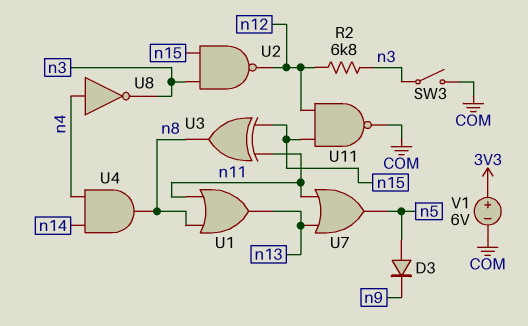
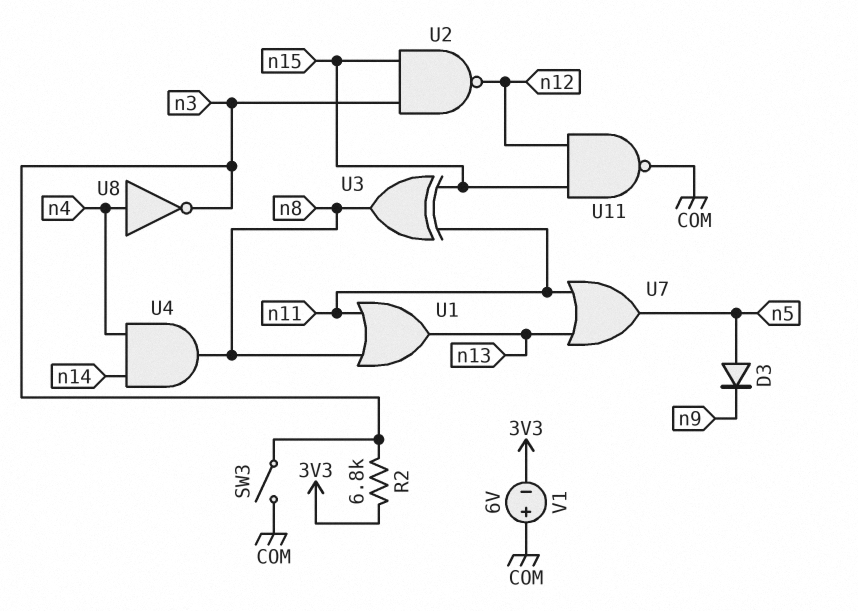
R2: 6.8k (n3, n12) -> 6.8k (3V3, n3)
V1: 6V (plus 3V3, minus COM) -> 6V (plus COM, minus 3V3)

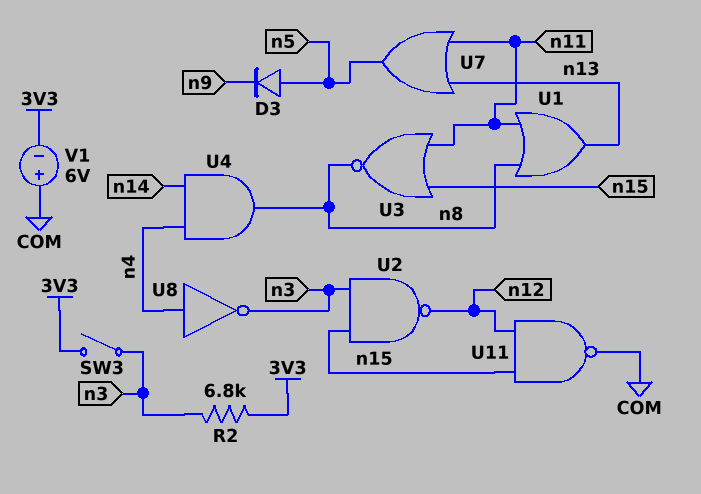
SW3: switch (COM, n3) -> switch (3V3, n3)
U3: XOR (in n11, in n15, out n8) -> NOR (in n11, in n15, out n8)

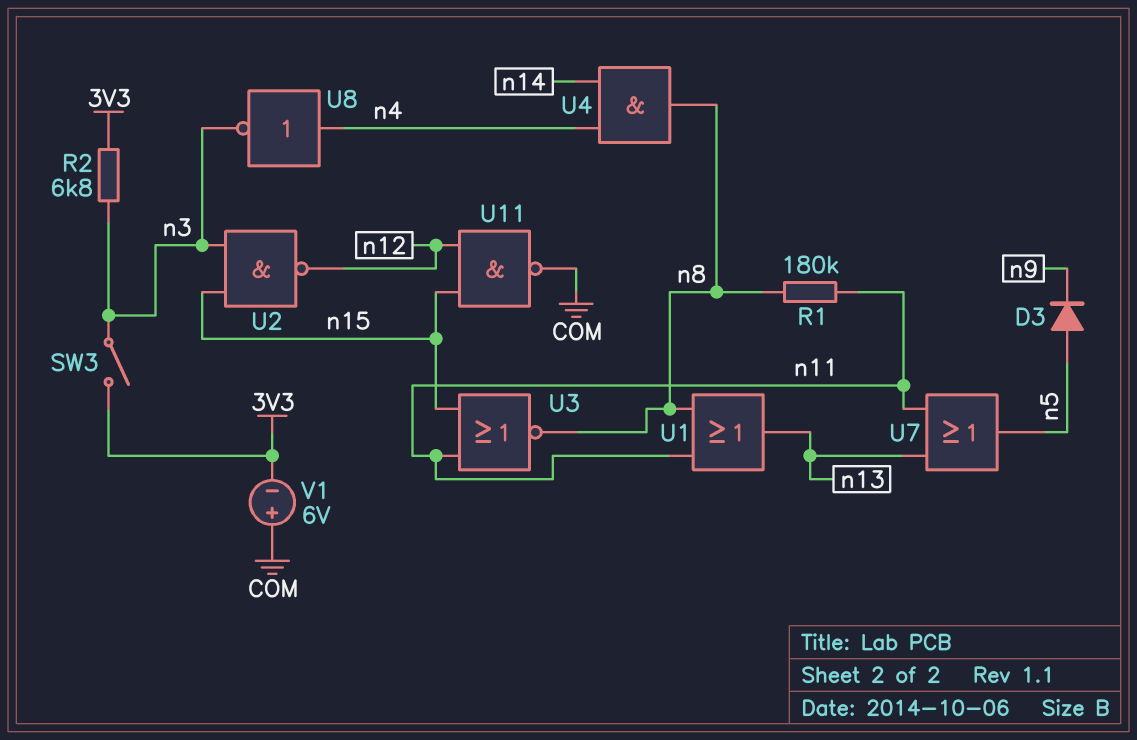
R1: none -> 180k (n8, n11)

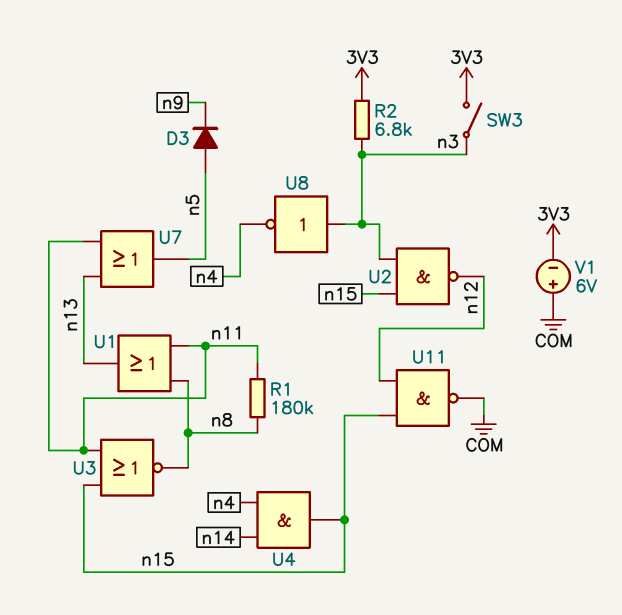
U4: AND (in n4, in n14, out n8) -> AND (in n4, in n14, out n15)
U8: NOT (in n4, out n3) -> NOT (in n3, out n4)

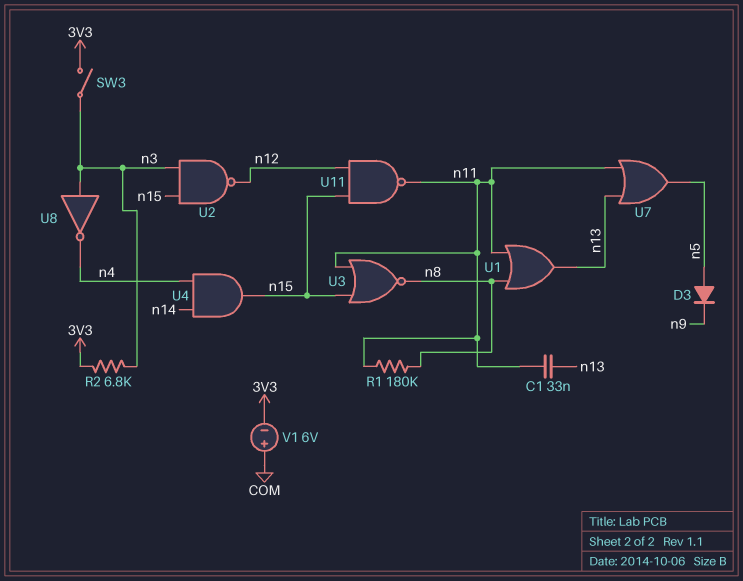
C1: none -> 33nF (n11, n13)
U11: NAND (in n12, in n15, out COM) -> NAND (in n12, in n15, out n11)

